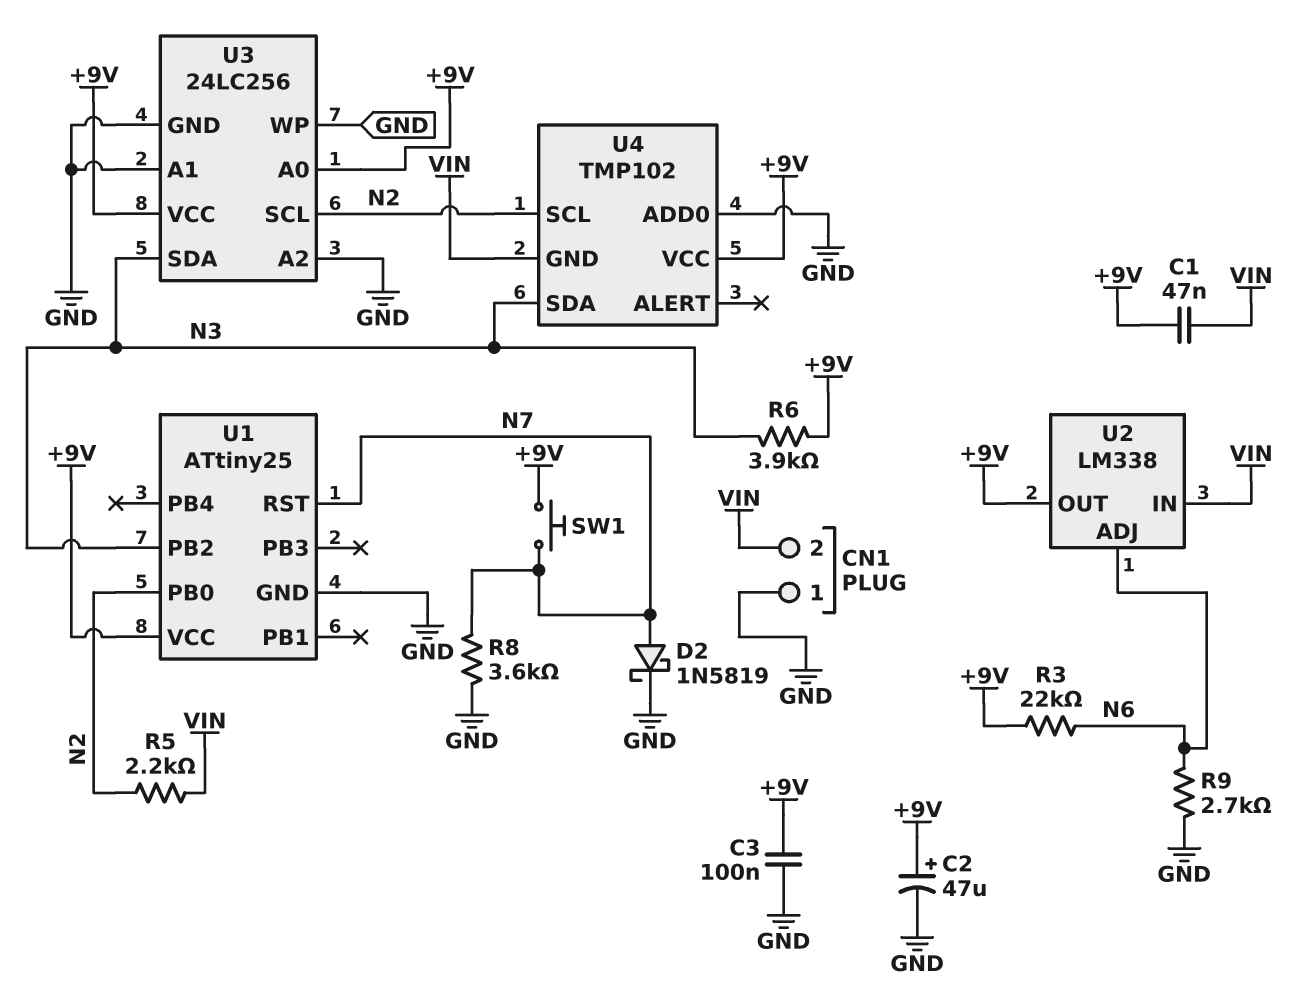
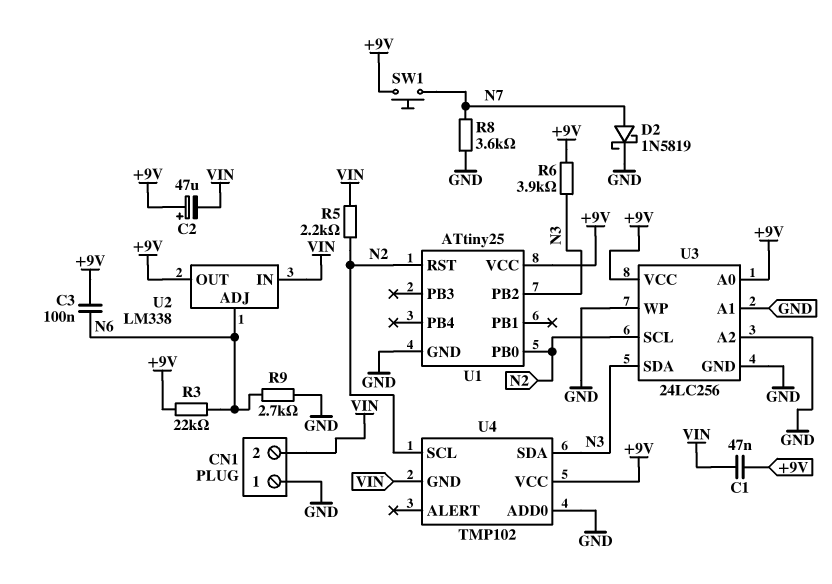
C2: 47uF (plus +9V, minus GND) -> 47uF (plus +9V, minus VIN)
C3: 100nF (+9V, GND) -> 100nF (+9V, N6)
U1 pin RST: N7 -> N2

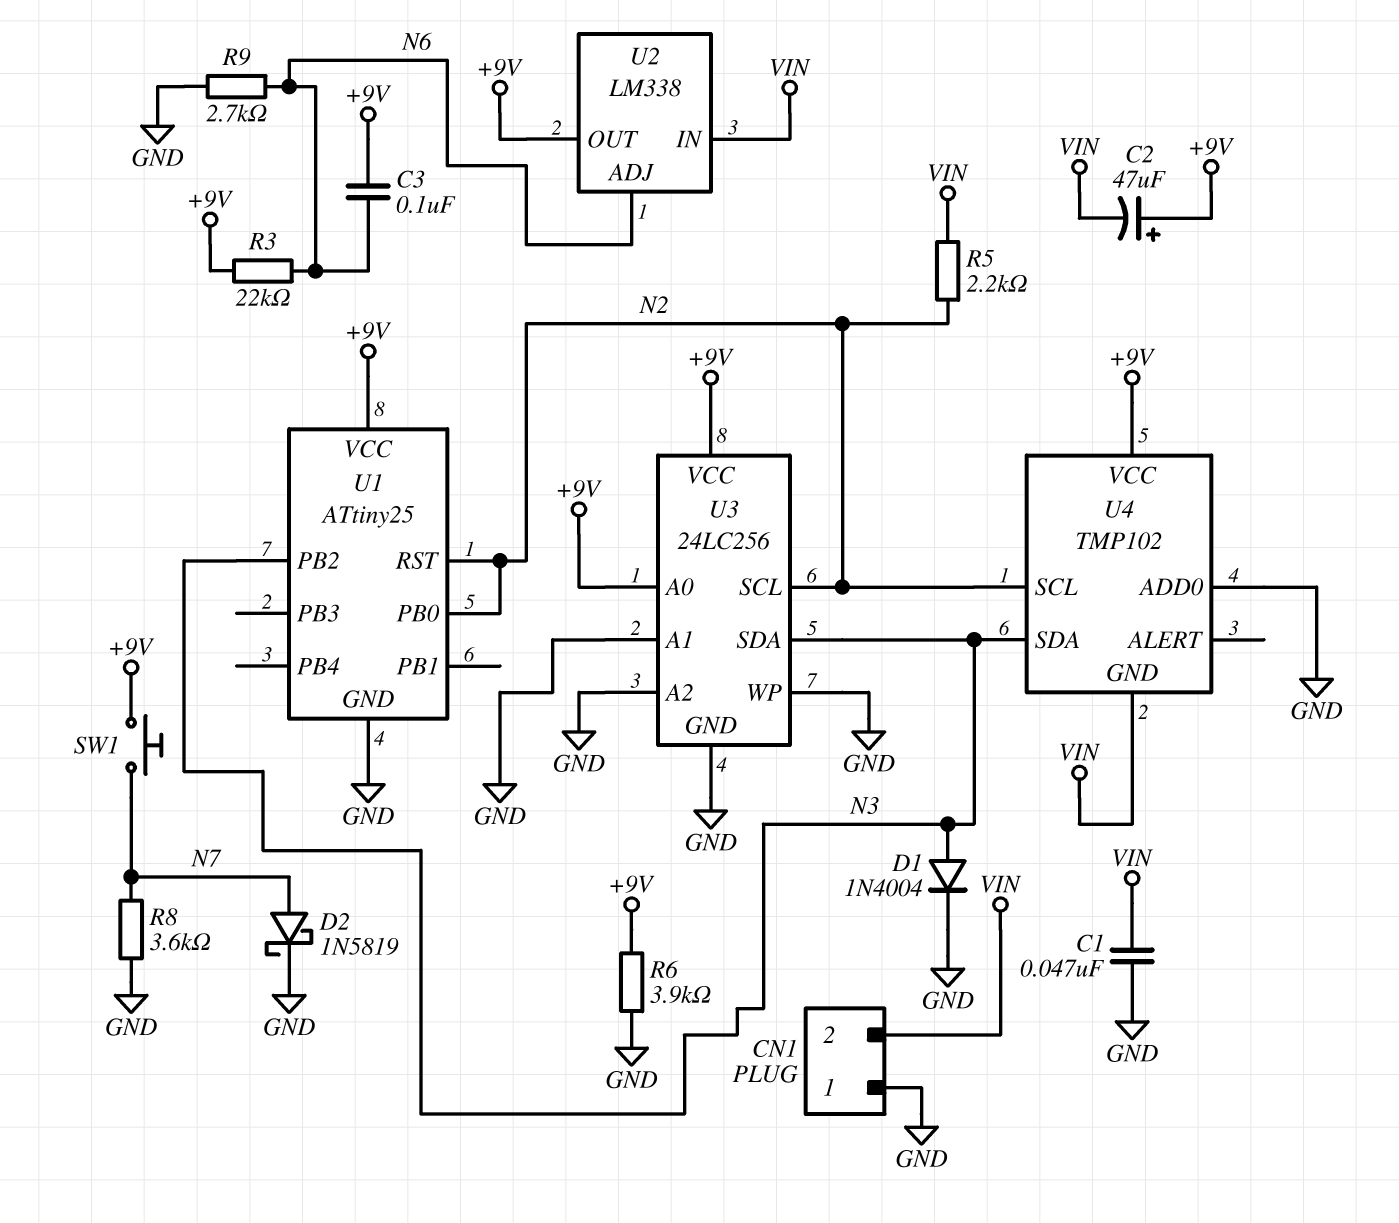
C1: 47nF (+9V, VIN) -> 47nF (GND, VIN)
D1: none -> diode 1N4004 (A N3, K GND)
R6: 3.9k (+9V, N3) -> 3.9k (+9V, GND)

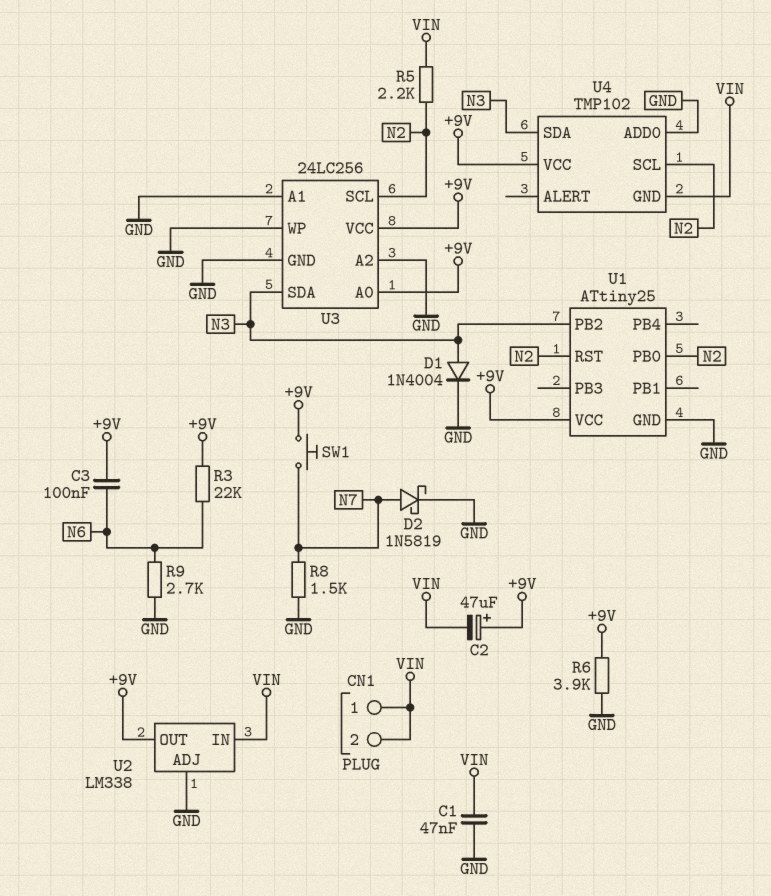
CN1 pin 1: GND -> VIN
R8: 3.6k (GND, N7) -> 1.5k (GND, N7)
U2 pin ADJ: N6 -> GND

